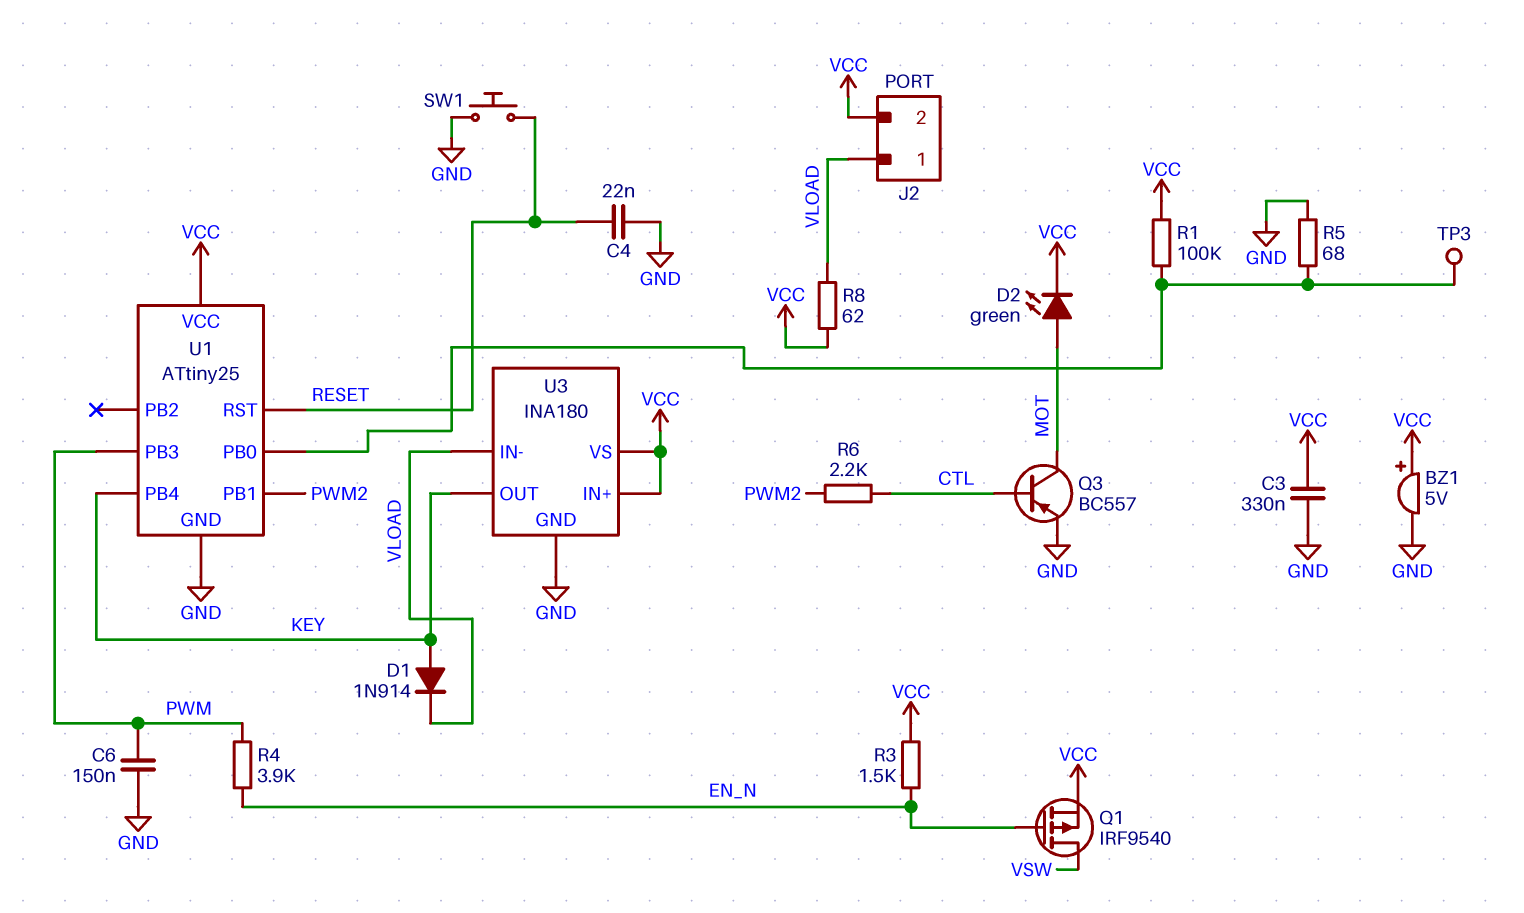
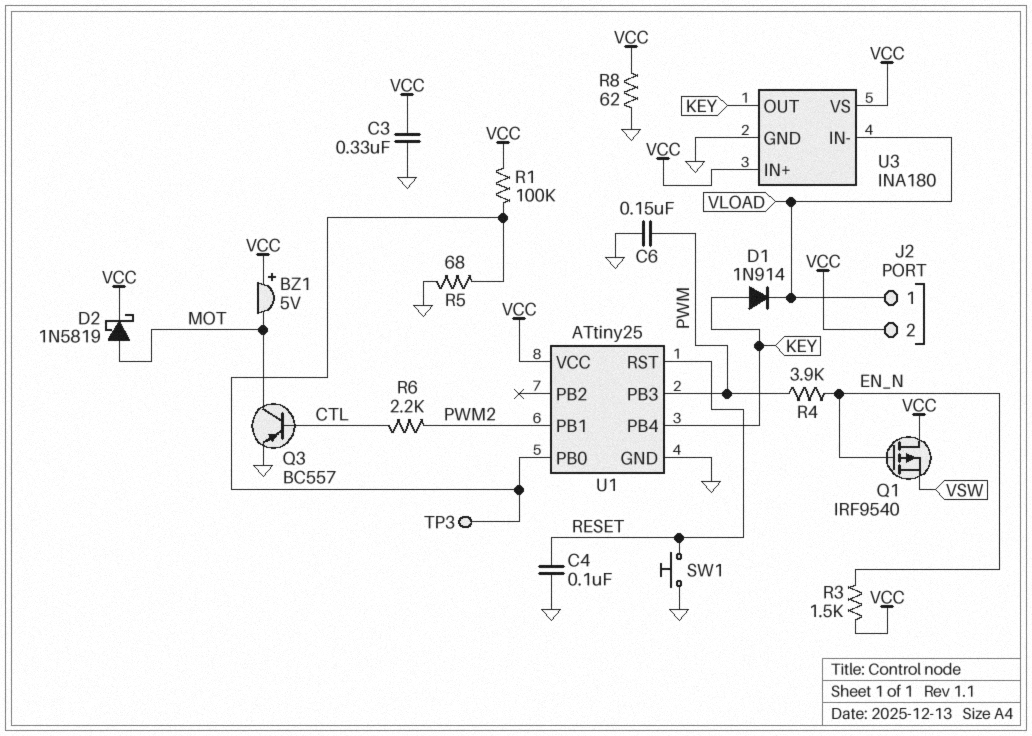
BZ1: buzzer 5V (plus VCC, minus GND) -> buzzer 5V (plus VCC, minus MOT)
C4: 22nF (GND, RESET) -> 100nF (GND, RESET)
D2: LED green (A MOT, K VCC) -> schottky 1N5819 (A MOT, K VCC)
Q1: PMOS IRF9540 (G EN_N, D VSW, S VCC) -> PMOS IRF9540 (G EN_N, D VCC, S VSW)
R8: 62 (VCC, VLOAD) -> 62 (GND, VCC)

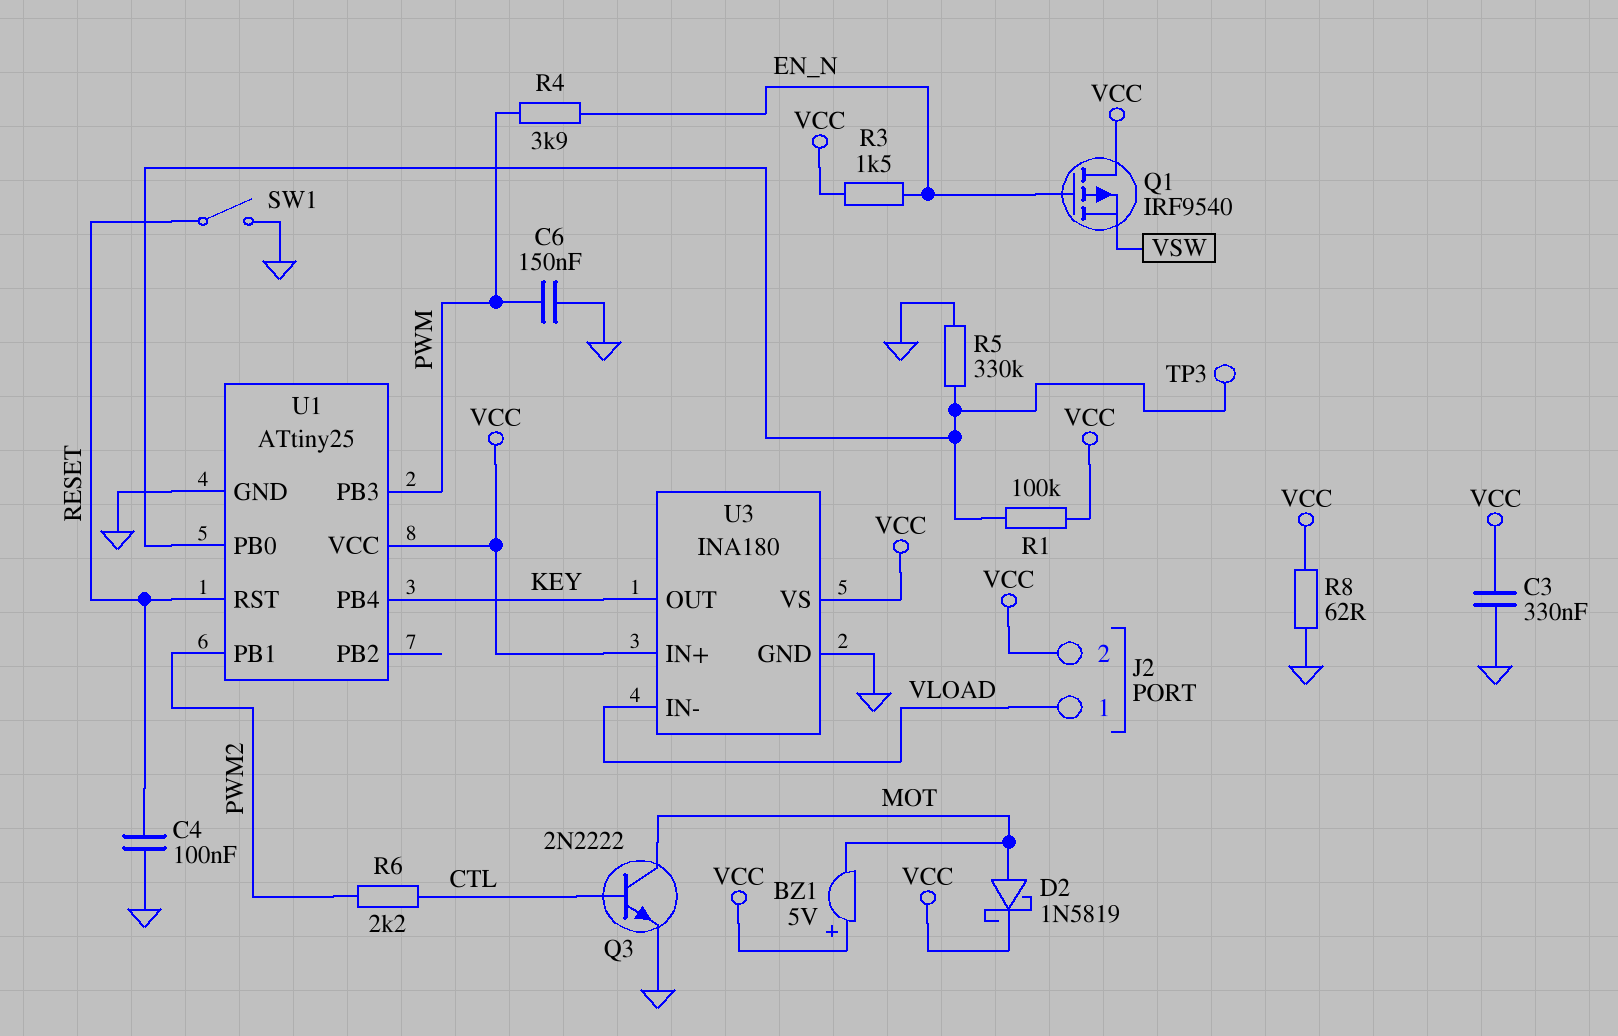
D1: diode 1N914 (A KEY, K VLOAD) -> none
Q3: PNP BC557 (B CTL, C MOT, E GND) -> NPN 2N2222 (B CTL, C MOT, E GND)
R5: 68 (GND, U1/PB0) -> 330k (GND, U1/PB0)
SW1: button (GND, RESET) -> switch (GND, RESET)

